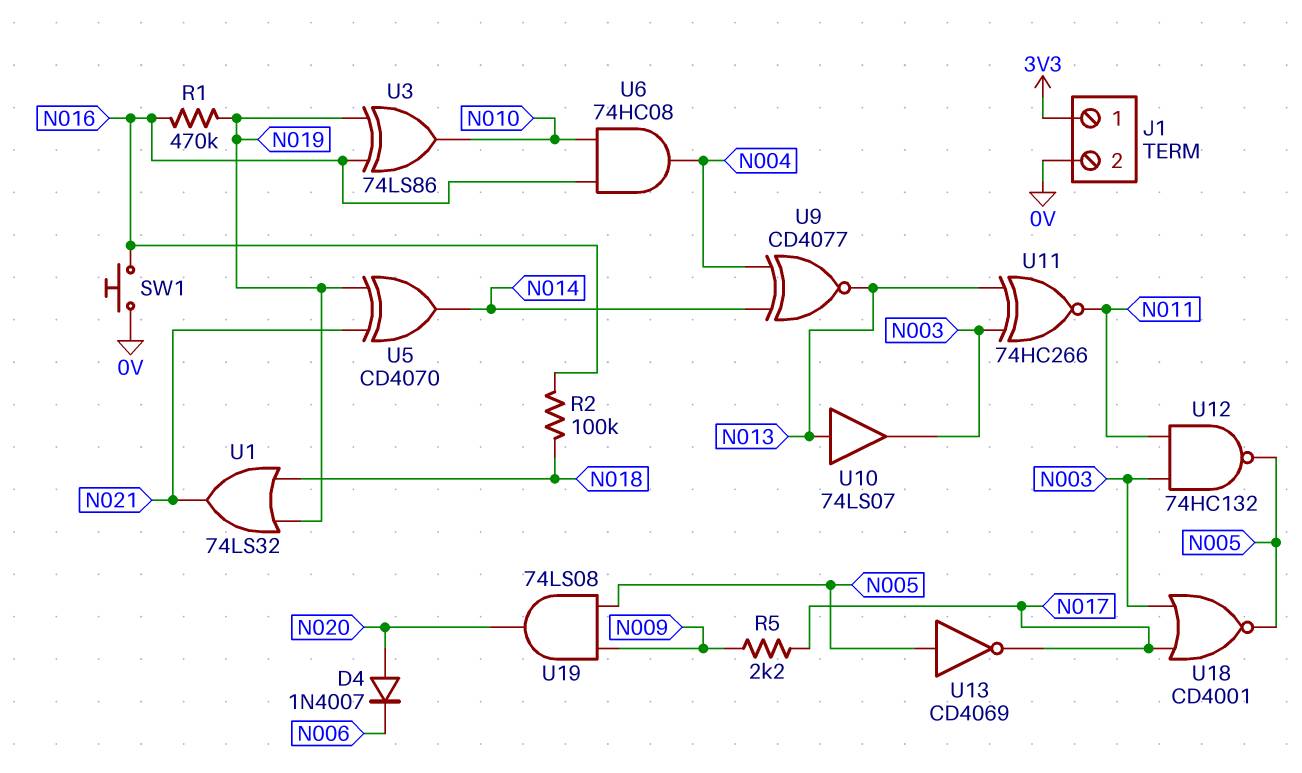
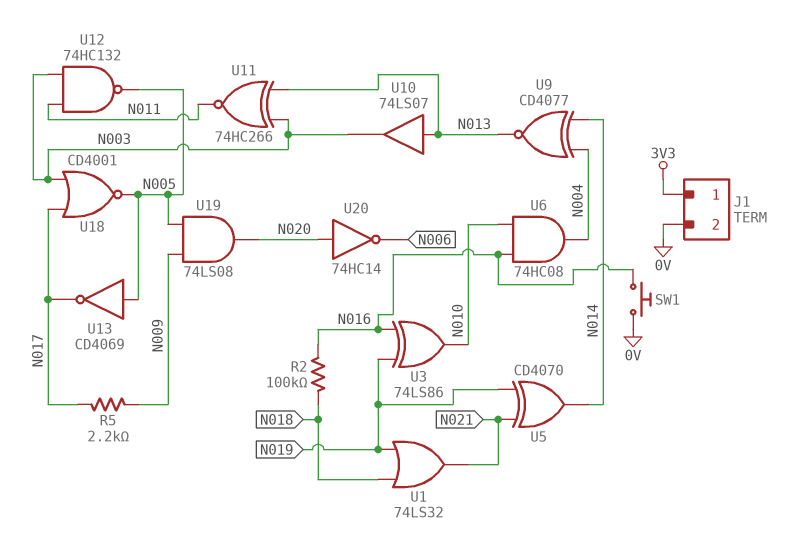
D4: diode 1N4007 (A N020, K N006) -> none
R1: 470k (N016, N019) -> none
U20: none -> NOT 74HC14 (in N020, out N006)

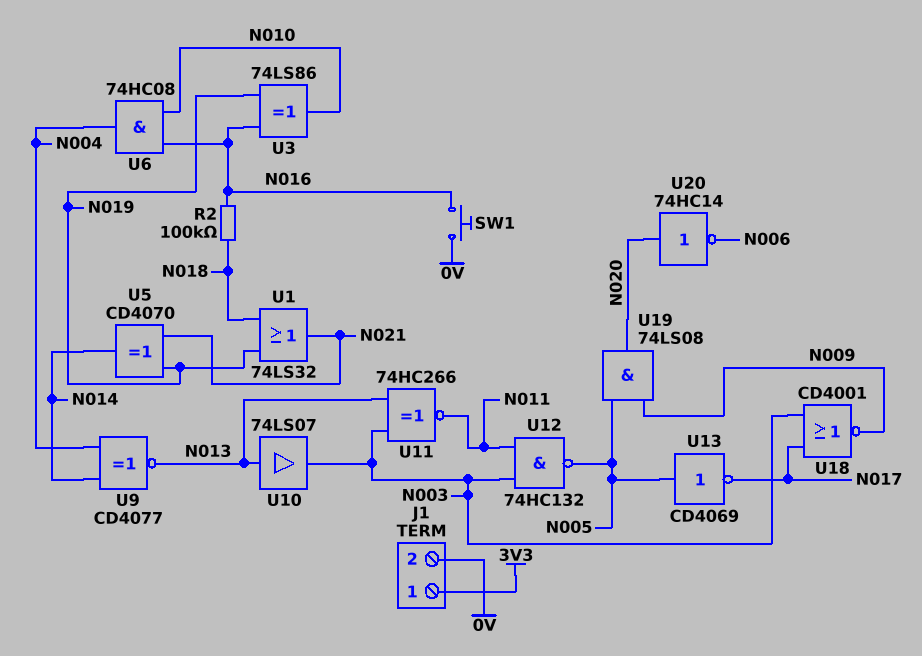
R5: 2.2k (N009, N017) -> none
U18: NOR CD4001 (in N003, in N017, out N005) -> NOR CD4001 (in N003, in N017, out N009)

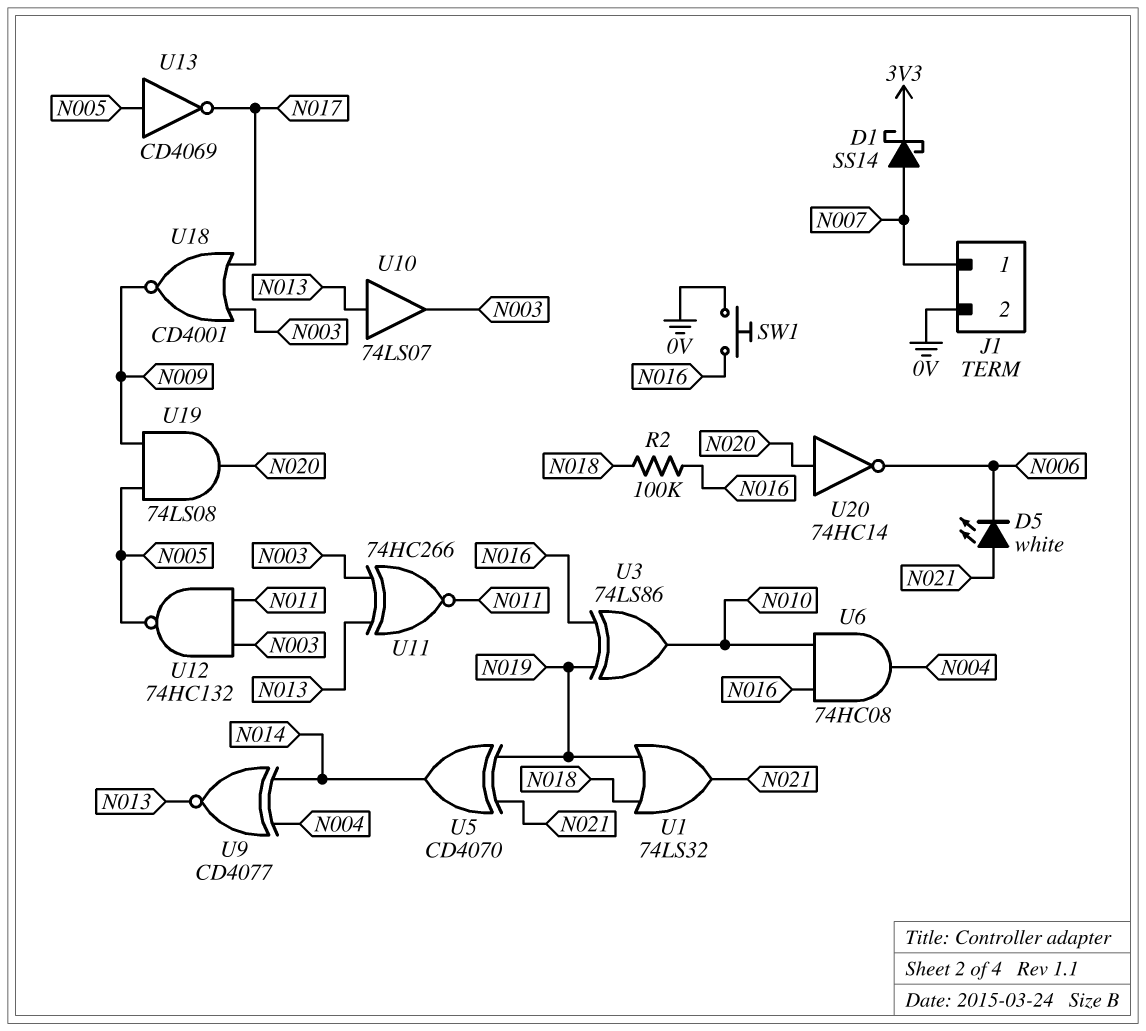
D1: none -> schottky SS14 (A N007, K 3V3)
D5: none -> LED white (A N021, K N006)
J1 pin 1: 3V3 -> N007

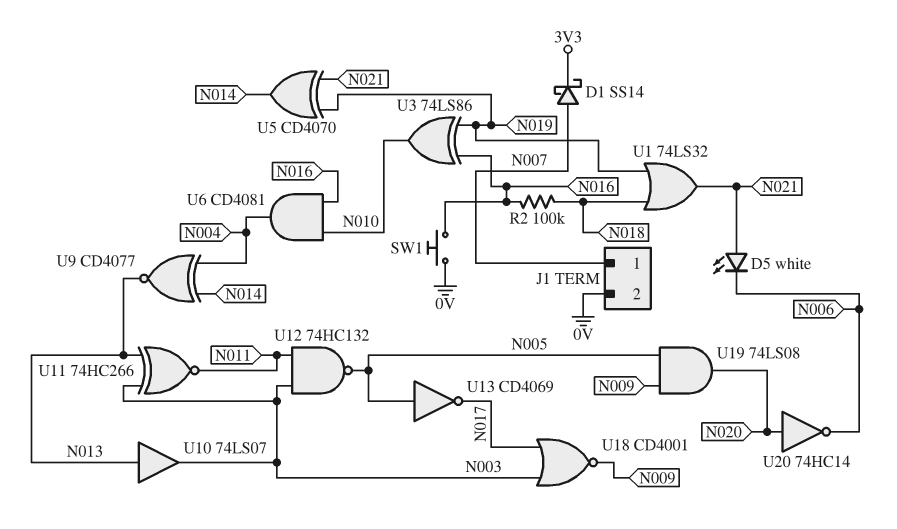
U6: AND 74HC08 (in N010, in N016, out N004) -> AND CD4081 (in N010, in N016, out N004)

